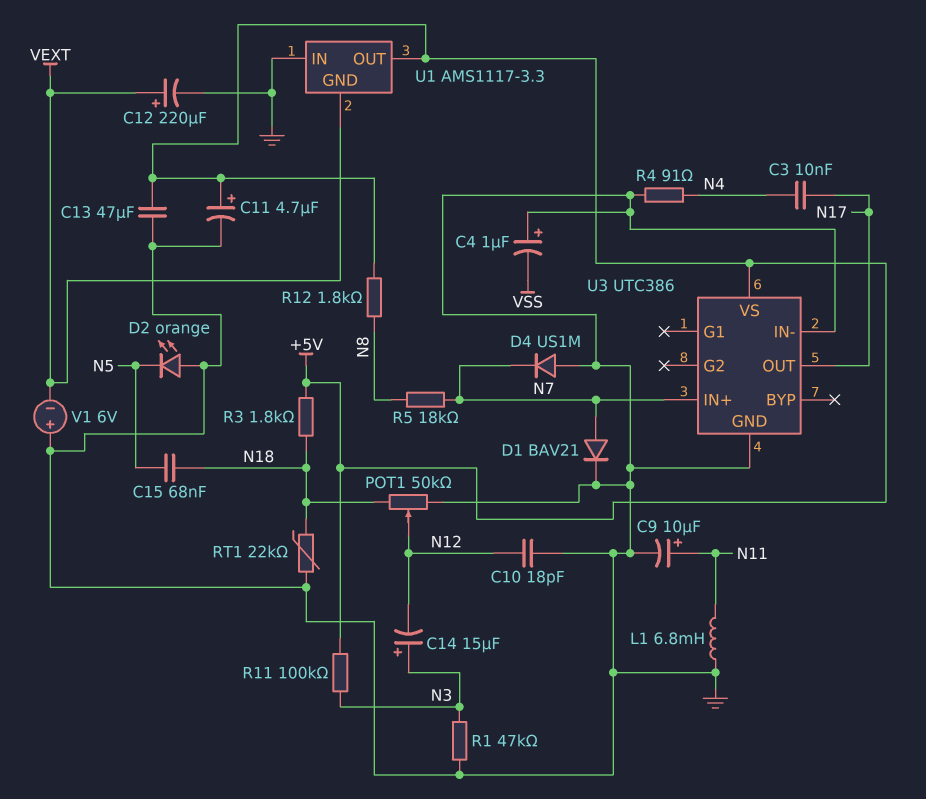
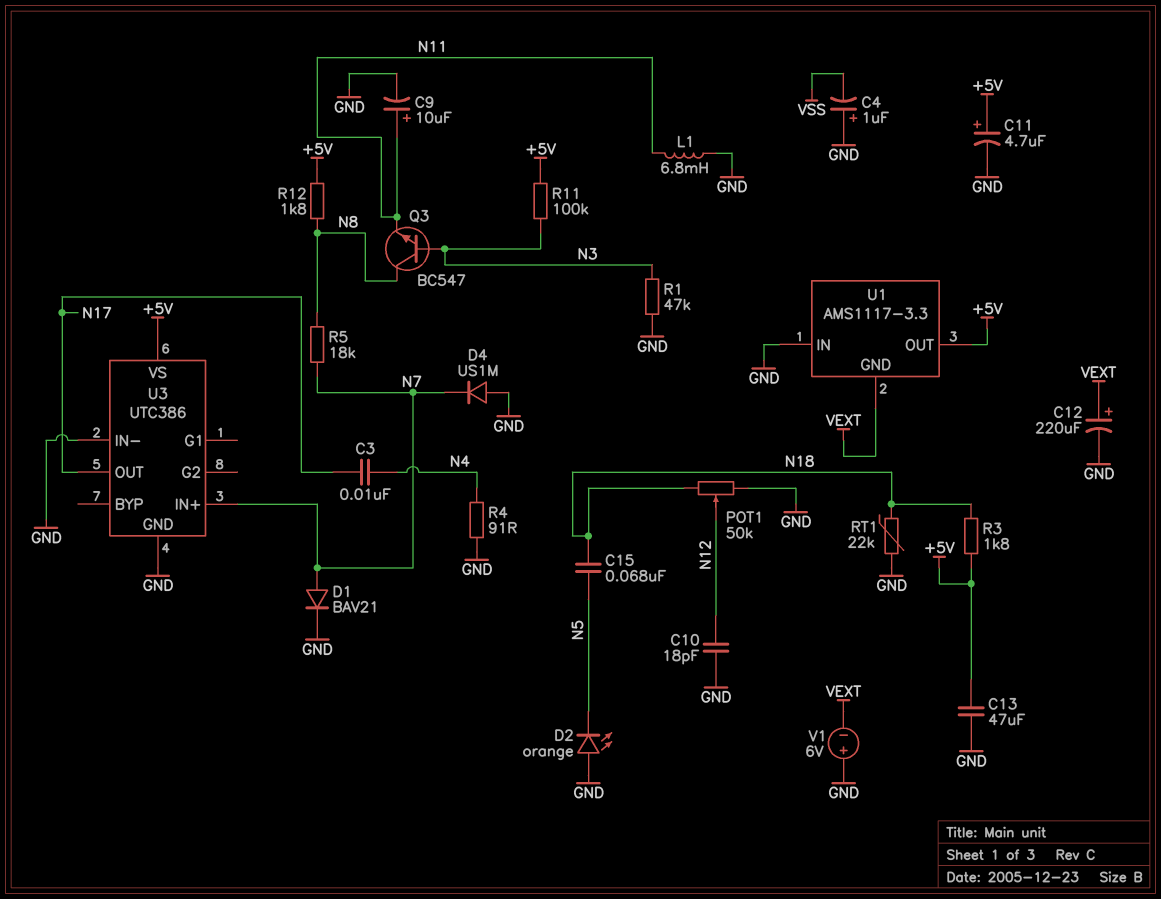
C14: 15uF (plus N3, minus N12) -> none
Q3: none -> NPN BC547 (B N3, C N8, E N11)

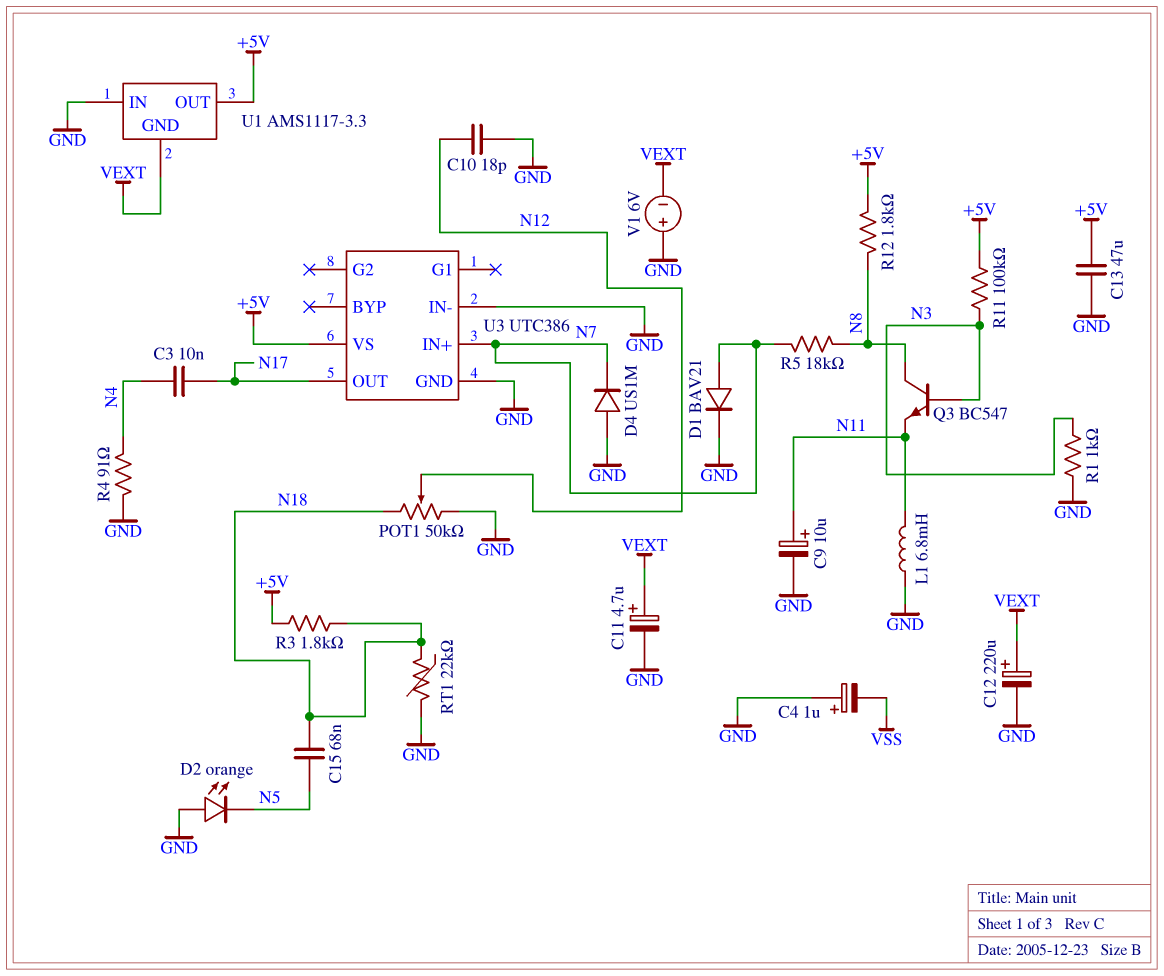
C11: 4.7uF (plus +5V, minus GND) -> 4.7uF (plus VEXT, minus GND)
R1: 47k (GND, N3) -> 1k (GND, N3)

